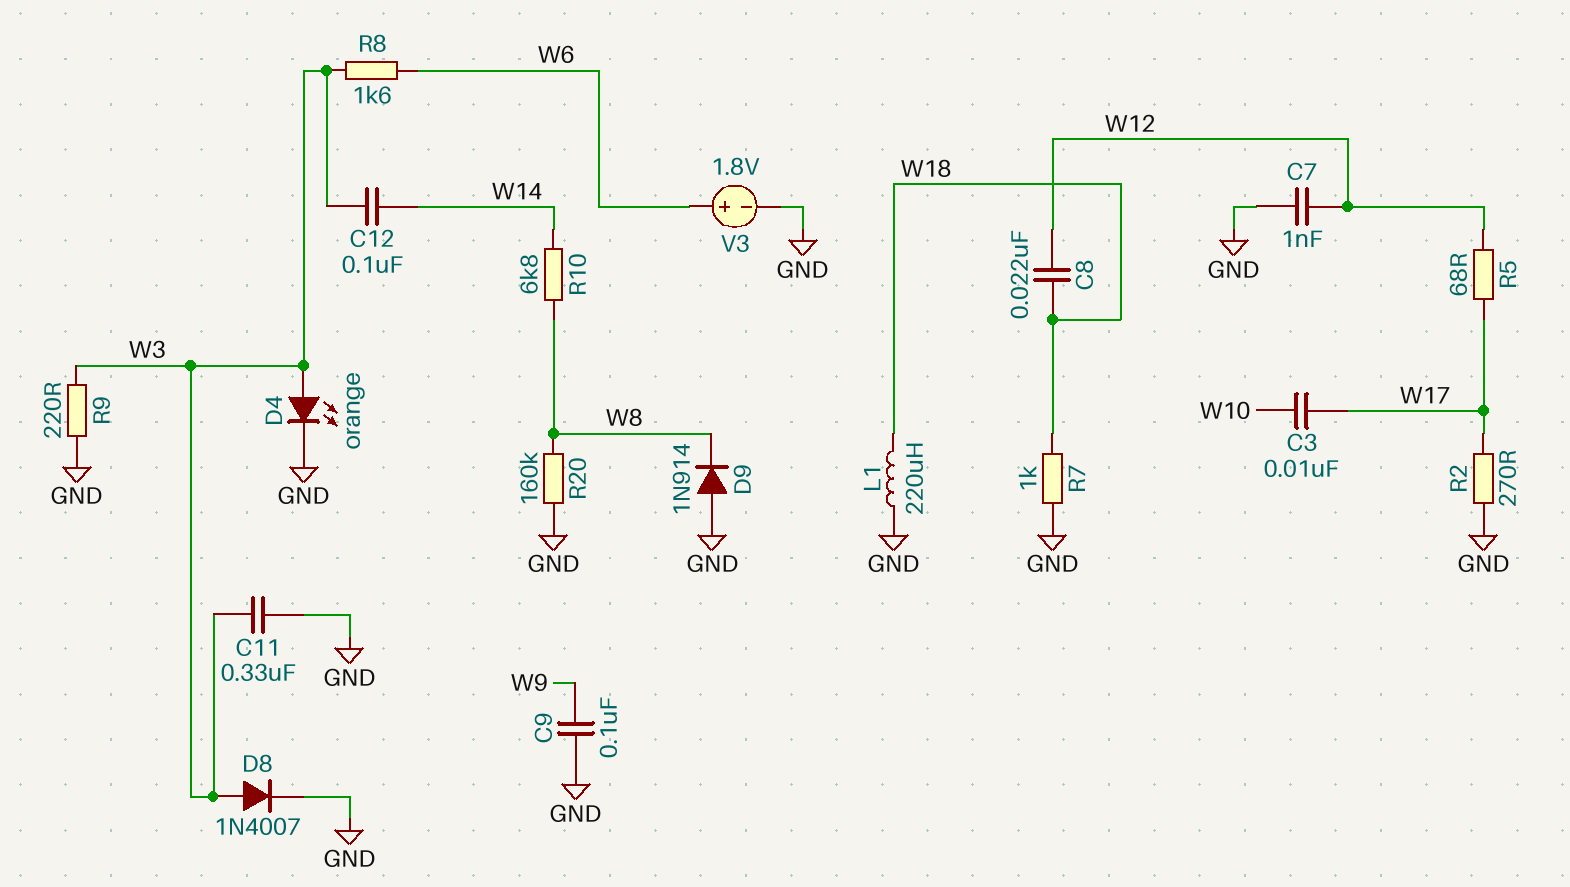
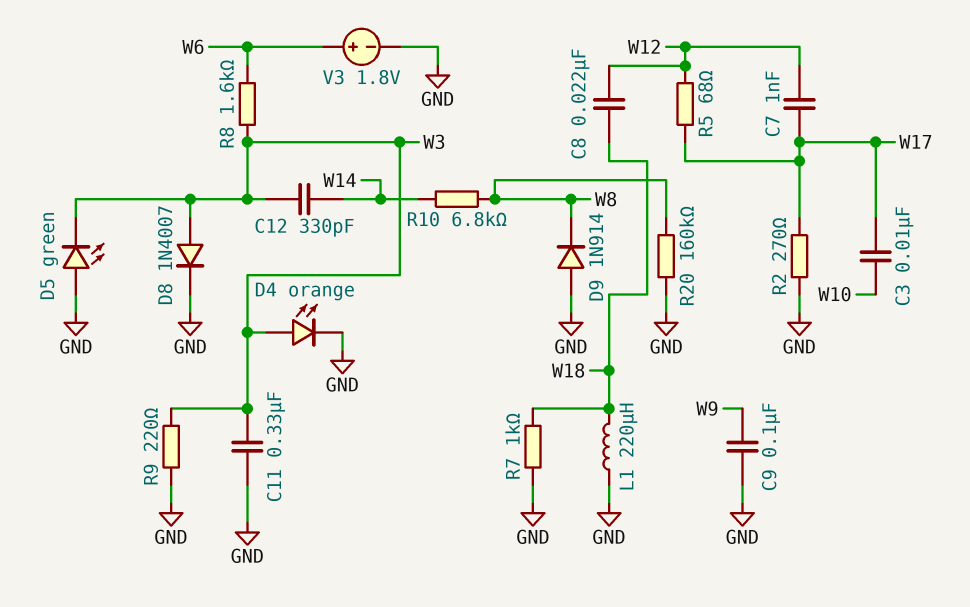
C7: 1nF (GND, W12) -> 1nF (W12, W17)
C12: 100nF (W3, W14) -> 330pF (W3, W14)
D5: none -> LED green (A GND, K W3)

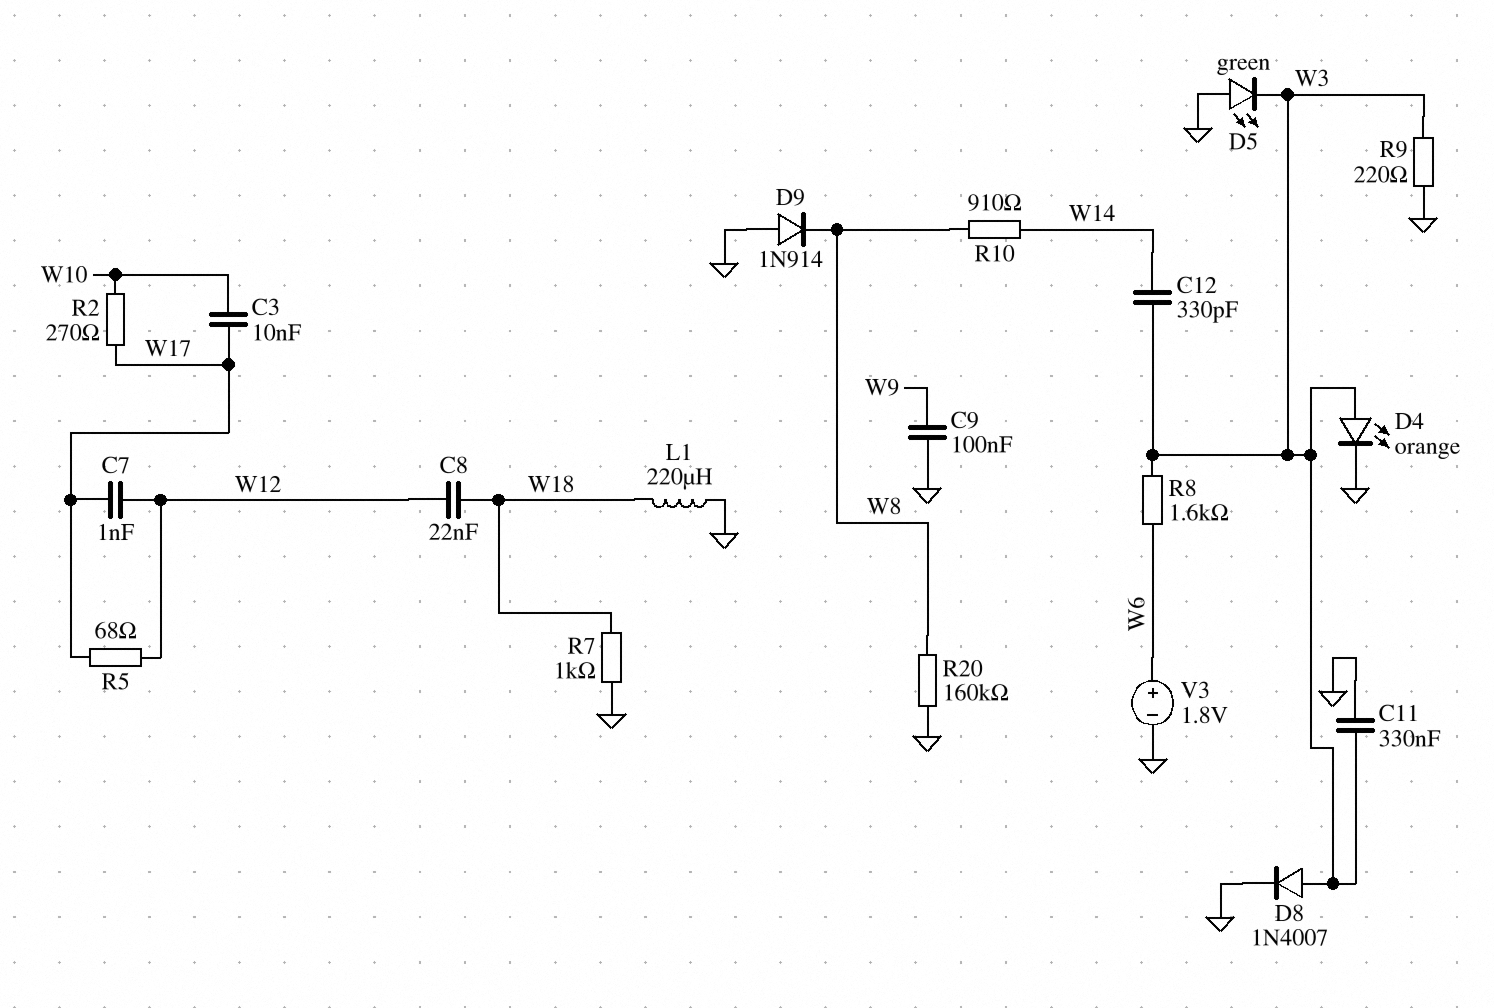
R2: 270 (GND, W17) -> 270 (W10, W17)
R10: 6.8k (W8, W14) -> 910 (W8, W14)

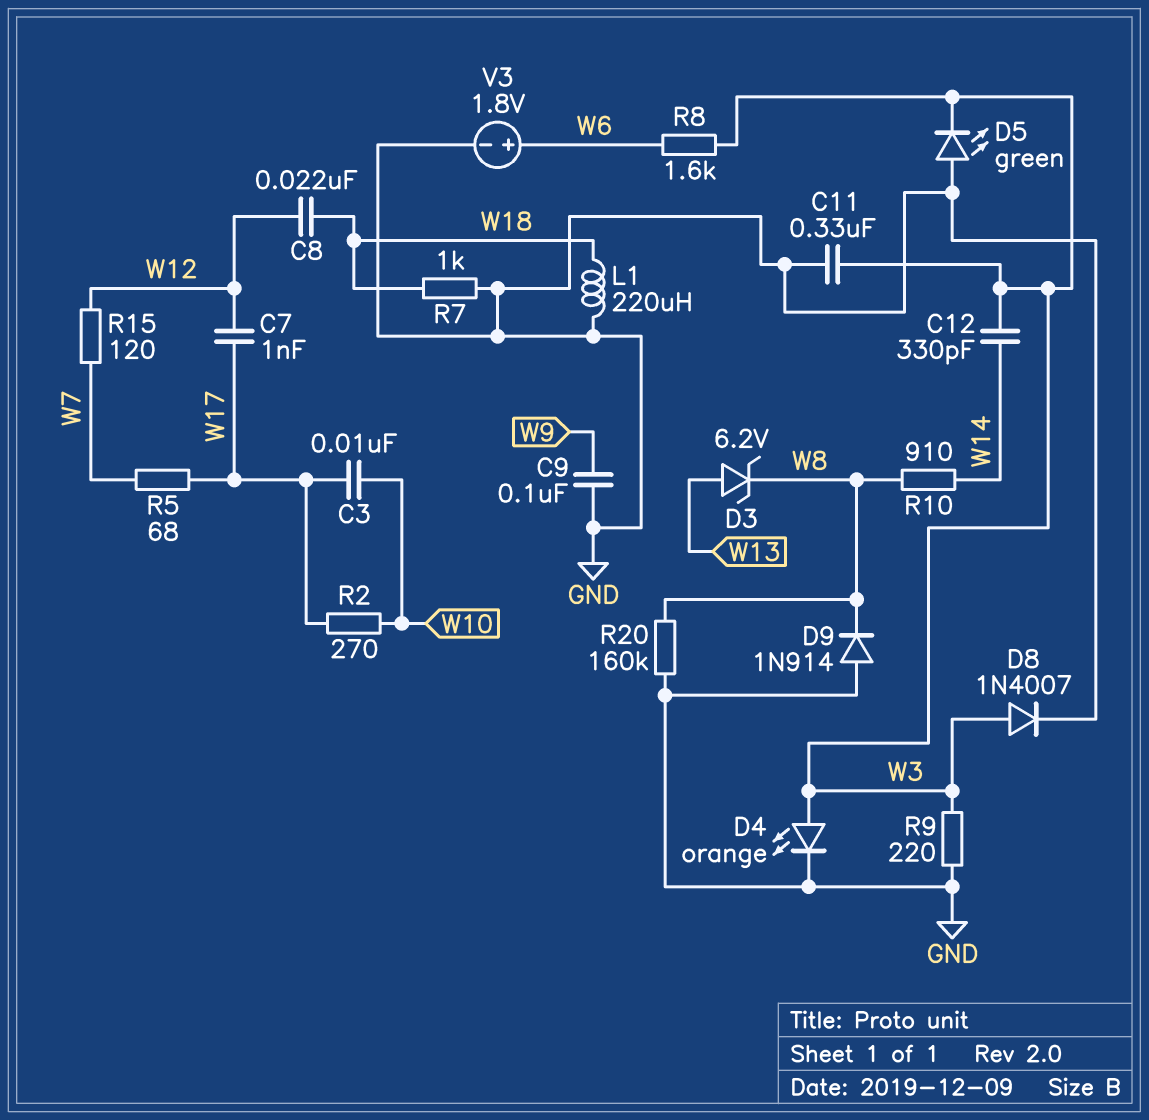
D3: none -> zener 6.2V (A W13, K W8)
R5: 68 (W12, W17) -> 68 (W7, W17)
R15: none -> 120 (W7, W12)

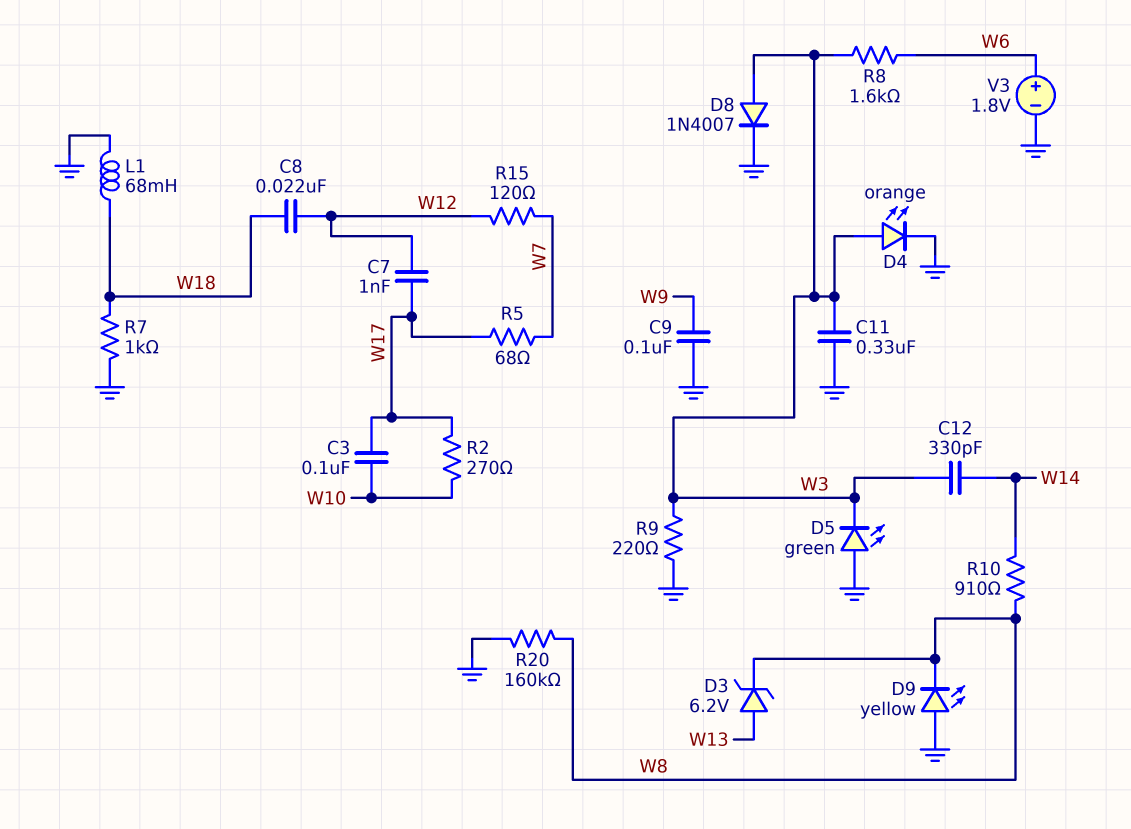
C3: 10nF (W10, W17) -> 100nF (W10, W17)
D9: diode 1N914 (A GND, K W8) -> LED yellow (A GND, K W8)
L1: 220uH (GND, W18) -> 68mH (GND, W18)

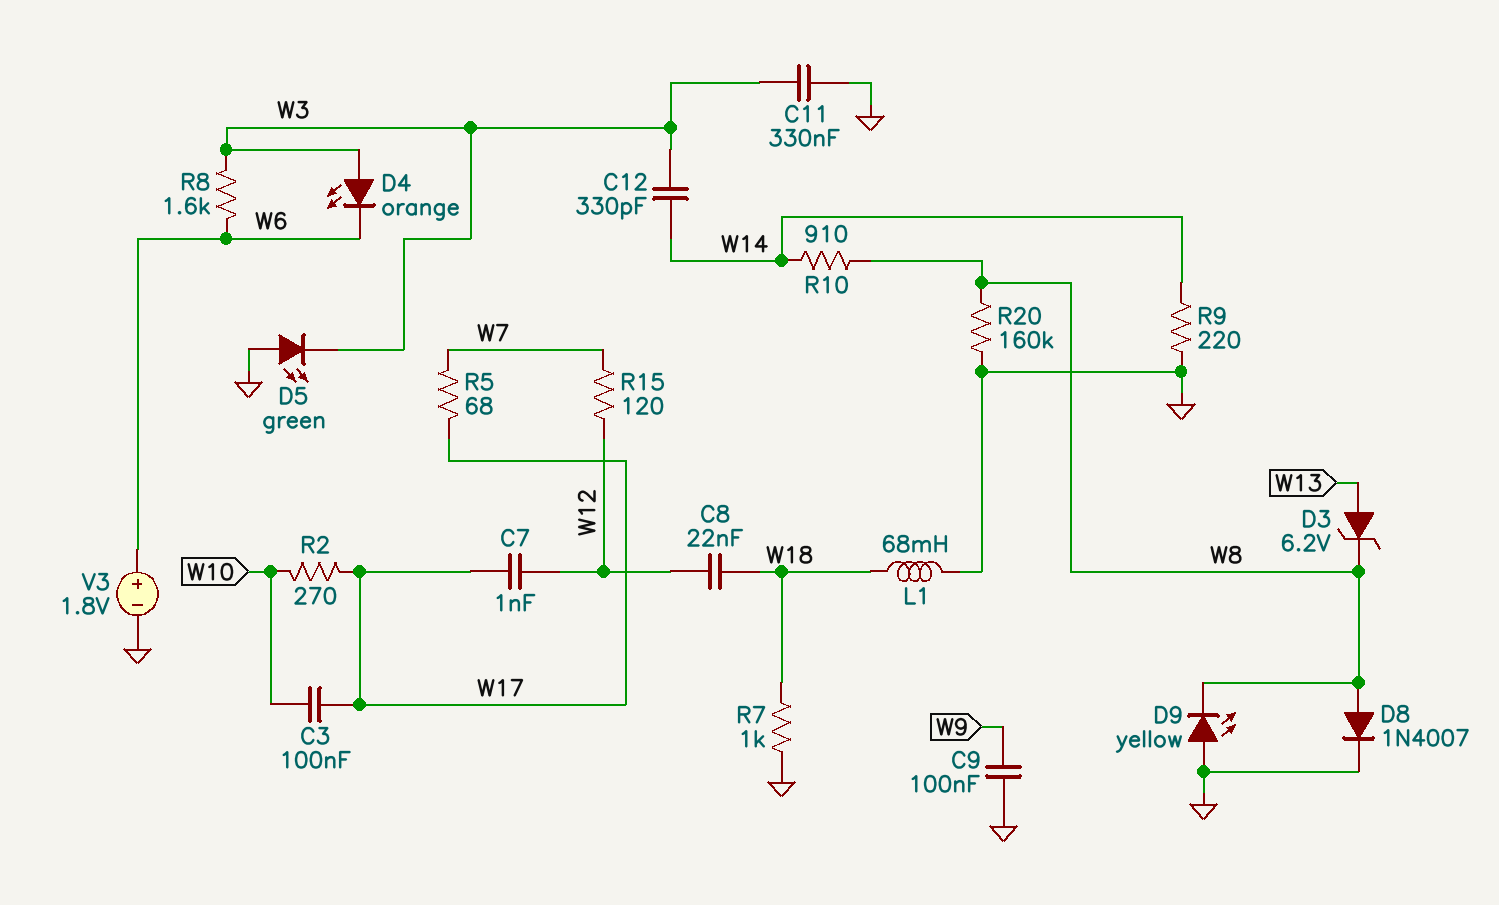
D4: LED orange (A W3, K GND) -> LED orange (A W3, K W6)
D8: diode 1N4007 (A W3, K GND) -> diode 1N4007 (A W8, K GND)
R9: 220 (GND, W3) -> 220 (GND, W14)

